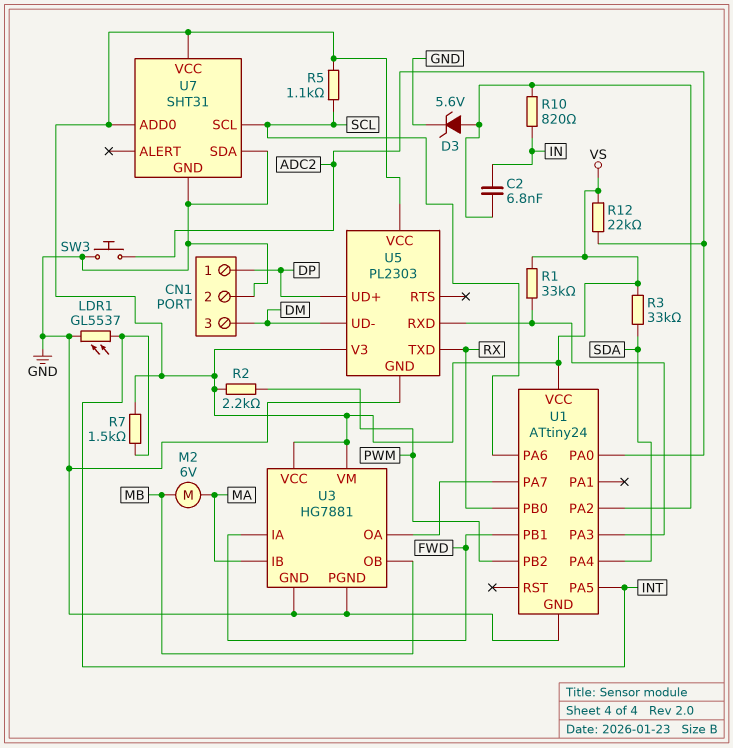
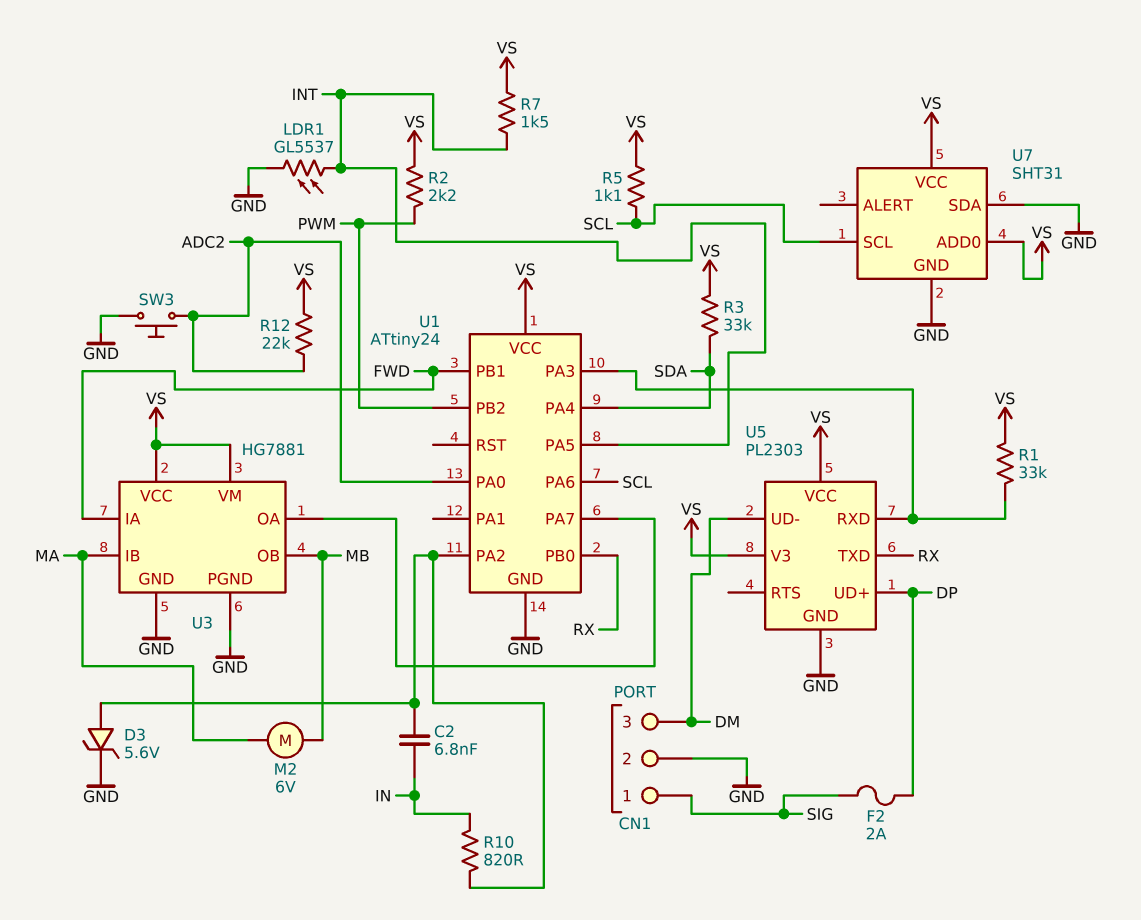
CN1 pin 1: DP -> SIG
F2: none -> 2A (DP, SIG)

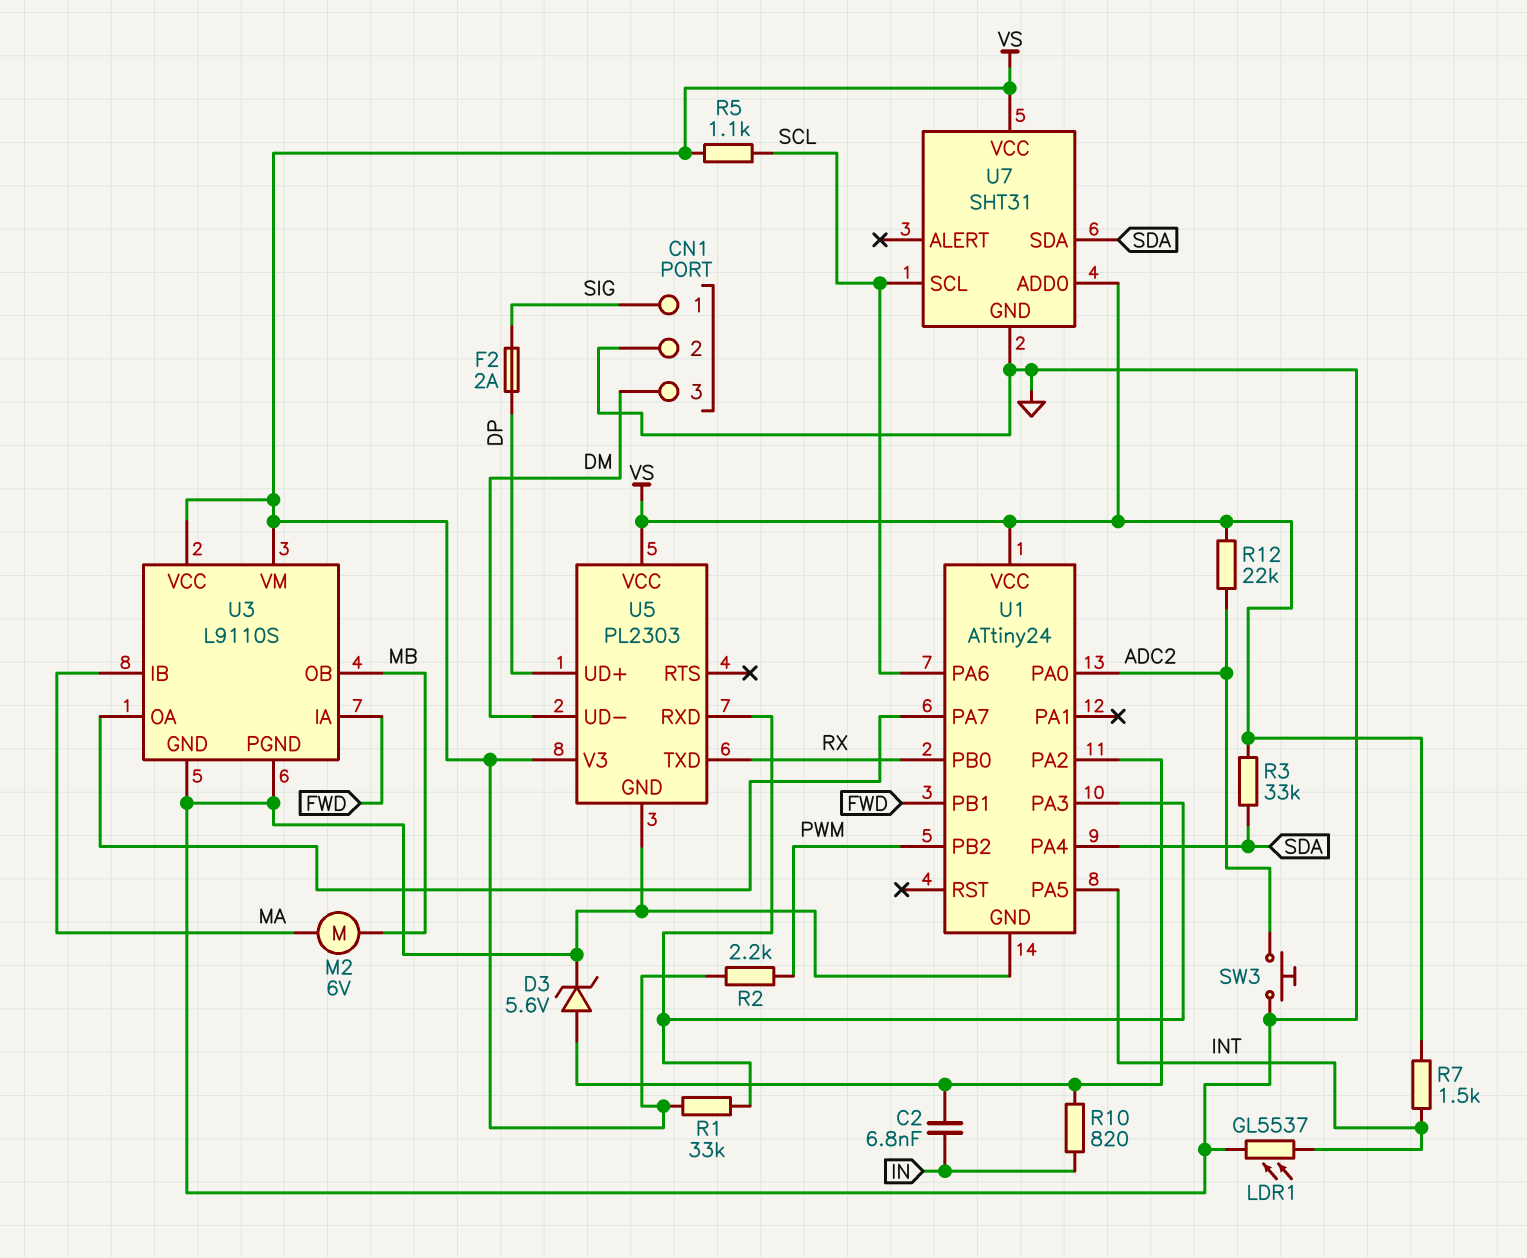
U3: HG7881 -> L9110S
U7 pin SDA: GND -> SDA

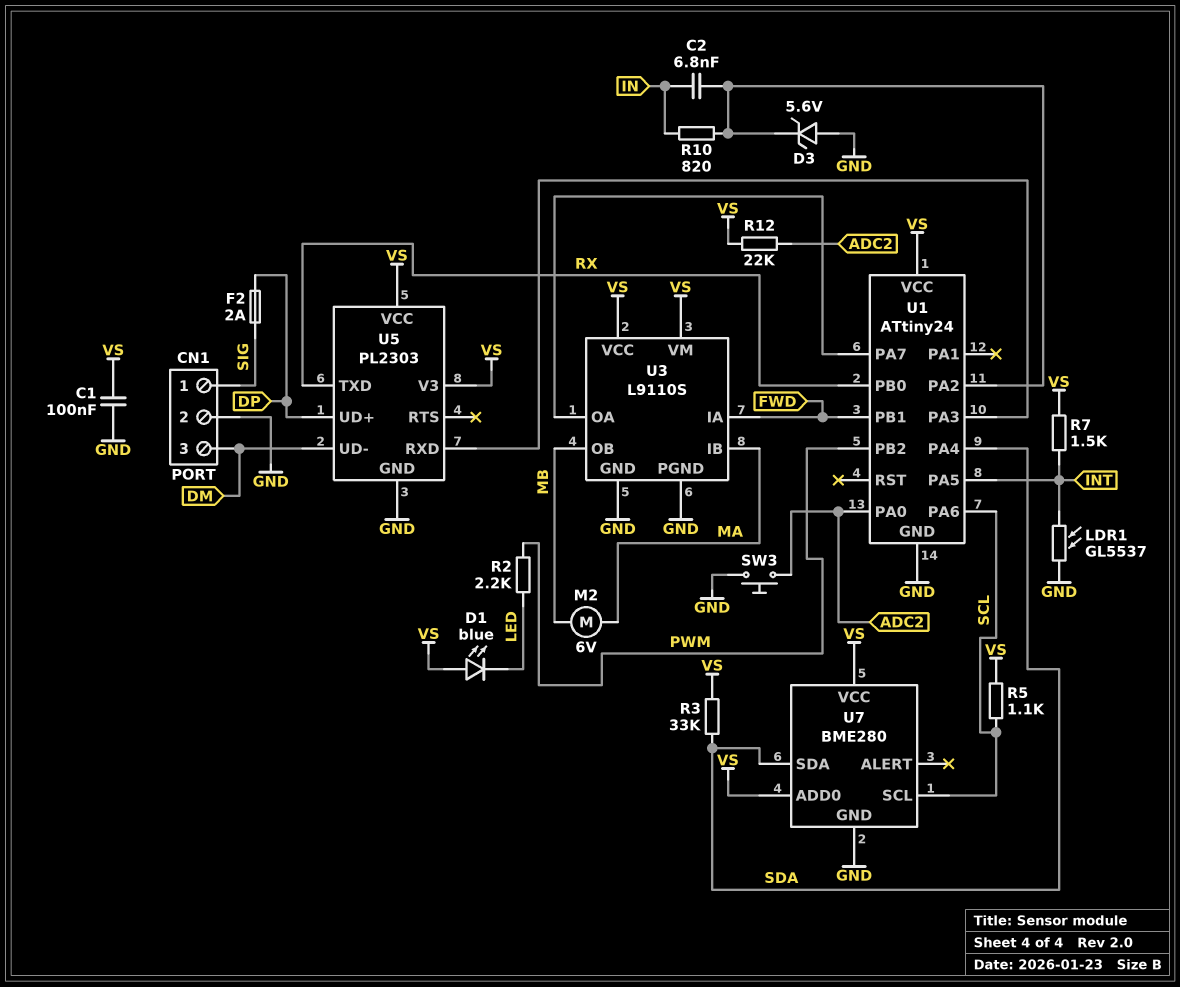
C1: none -> 100nF (GND, VS)
D1: none -> LED blue (A VS, K LED)
D3: zener 5.6V (A U1/PA2, K GND) -> zener 5.6V (A GND, K U1/PA2)
R1: 33k (U1/PA3, VS) -> none
R2: 2.2k (PWM, VS) -> 2.2k (LED, PWM)
U7: SHT31 -> BME280

